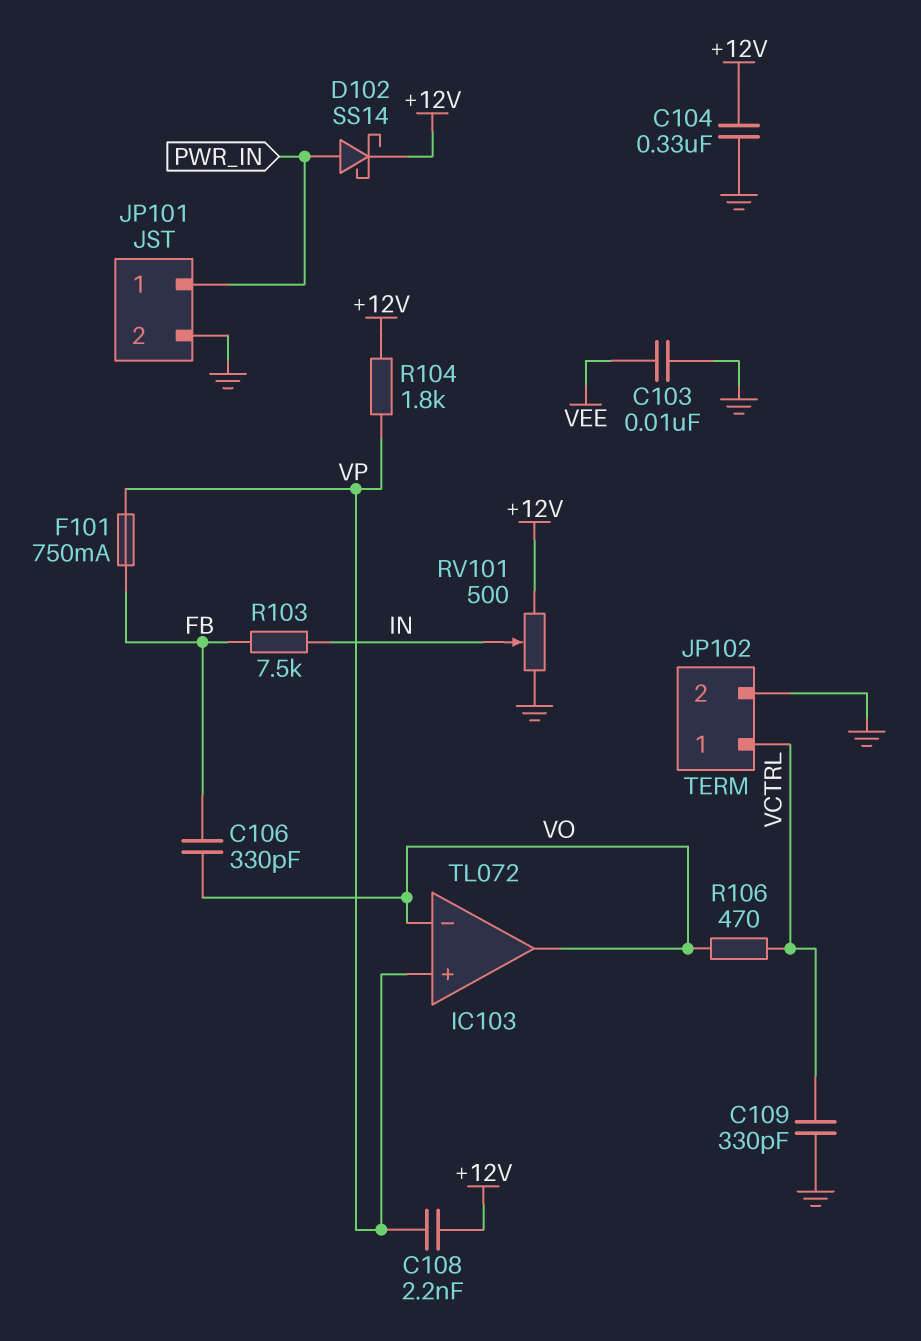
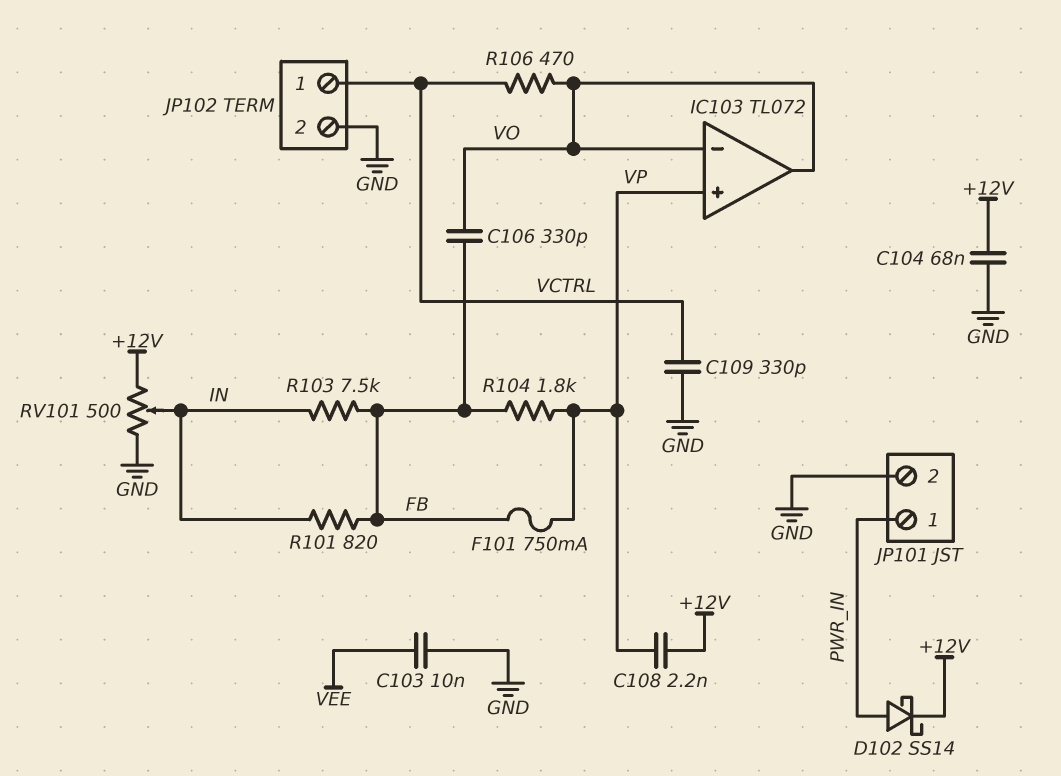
C104: 330nF (+12V, GND) -> 68nF (+12V, GND)
R101: none -> 820 (FB, IN)
R104: 1.8k (+12V, VP) -> 1.8k (FB, VP)

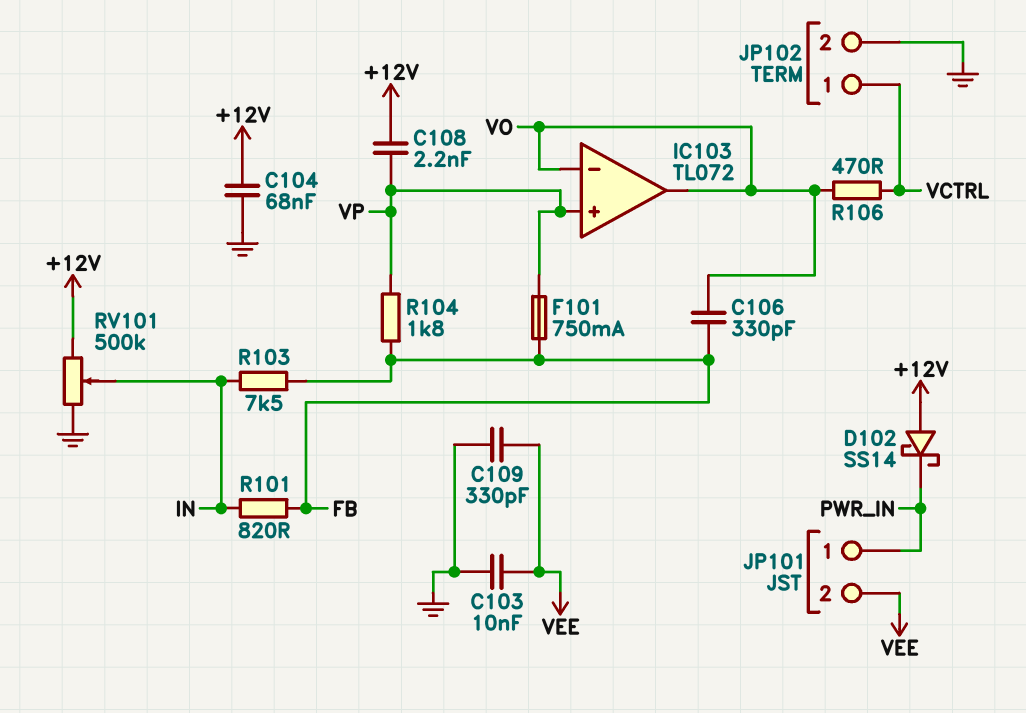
C109: 330pF (GND, VCTRL) -> 330pF (GND, VEE)
D102: schottky SS14 (A PWR_IN, K +12V) -> schottky SS14 (A +12V, K PWR_IN)
JP101 pin 2: GND -> VEE
RV101: 500 (+12V, GND, wiper IN) -> 500k (+12V, GND, wiper IN)

